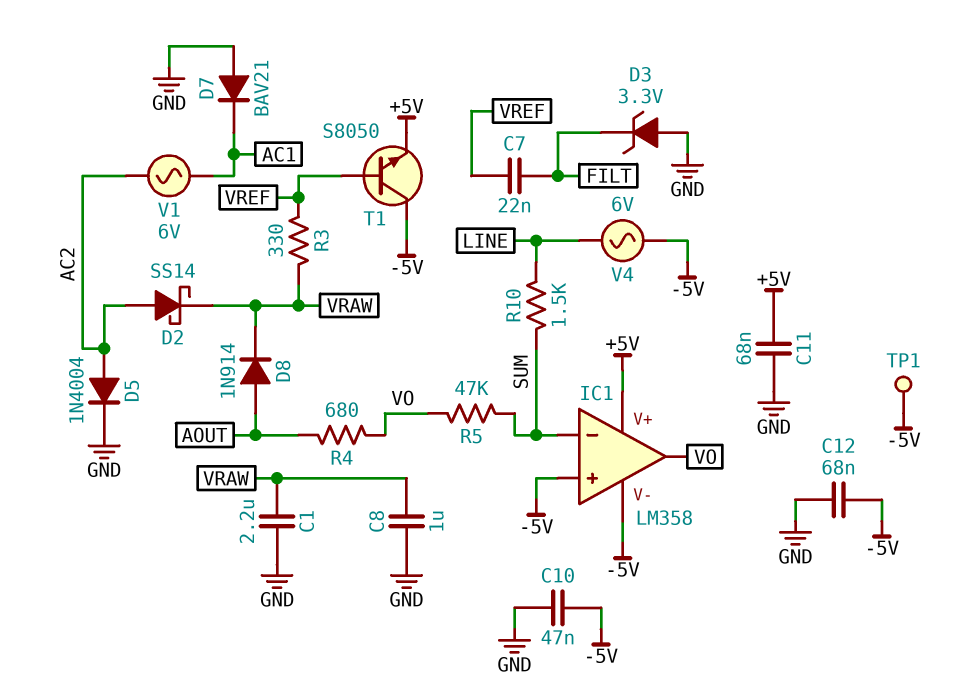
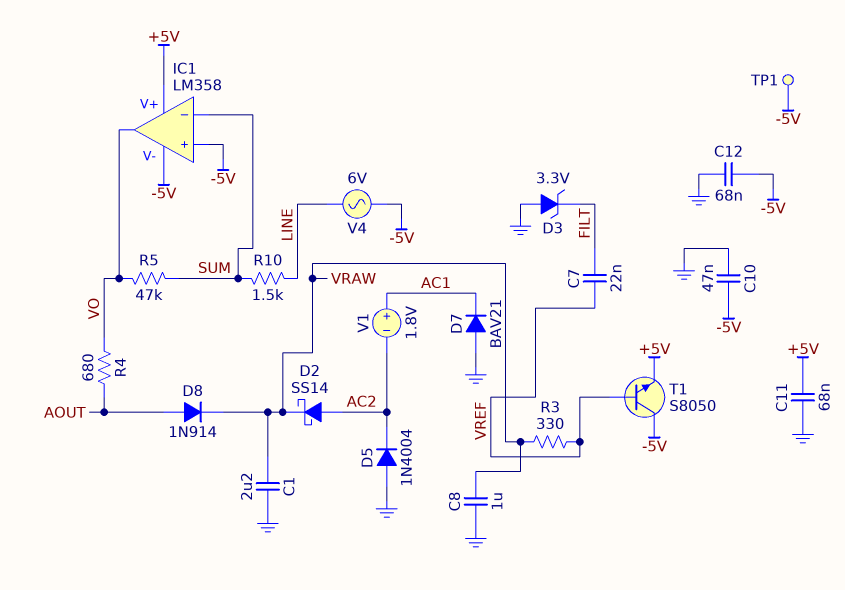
D5: diode 1N4004 (A AC2, K GND) -> diode 1N4004 (A GND, K AC2)
V1: AC 6V (AC1, AC2) -> 1.8V (plus AC1, minus AC2)

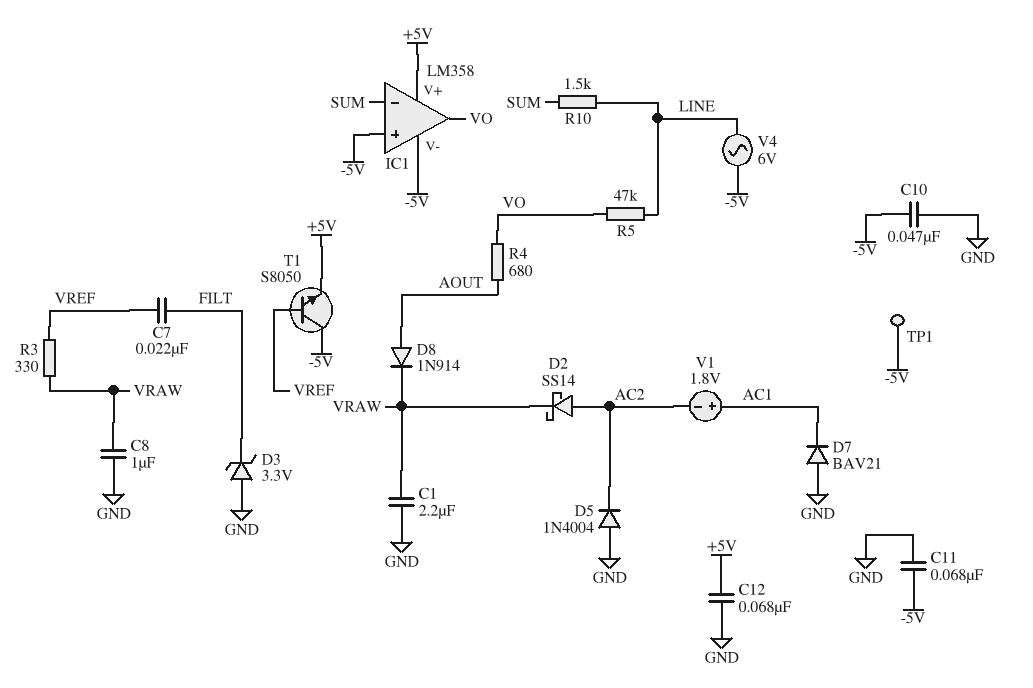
C11: 68nF (+5V, GND) -> 68nF (-5V, GND)
C12: 68nF (-5V, GND) -> 68nF (+5V, GND)
R5: 47k (SUM, VO) -> 47k (LINE, VO)

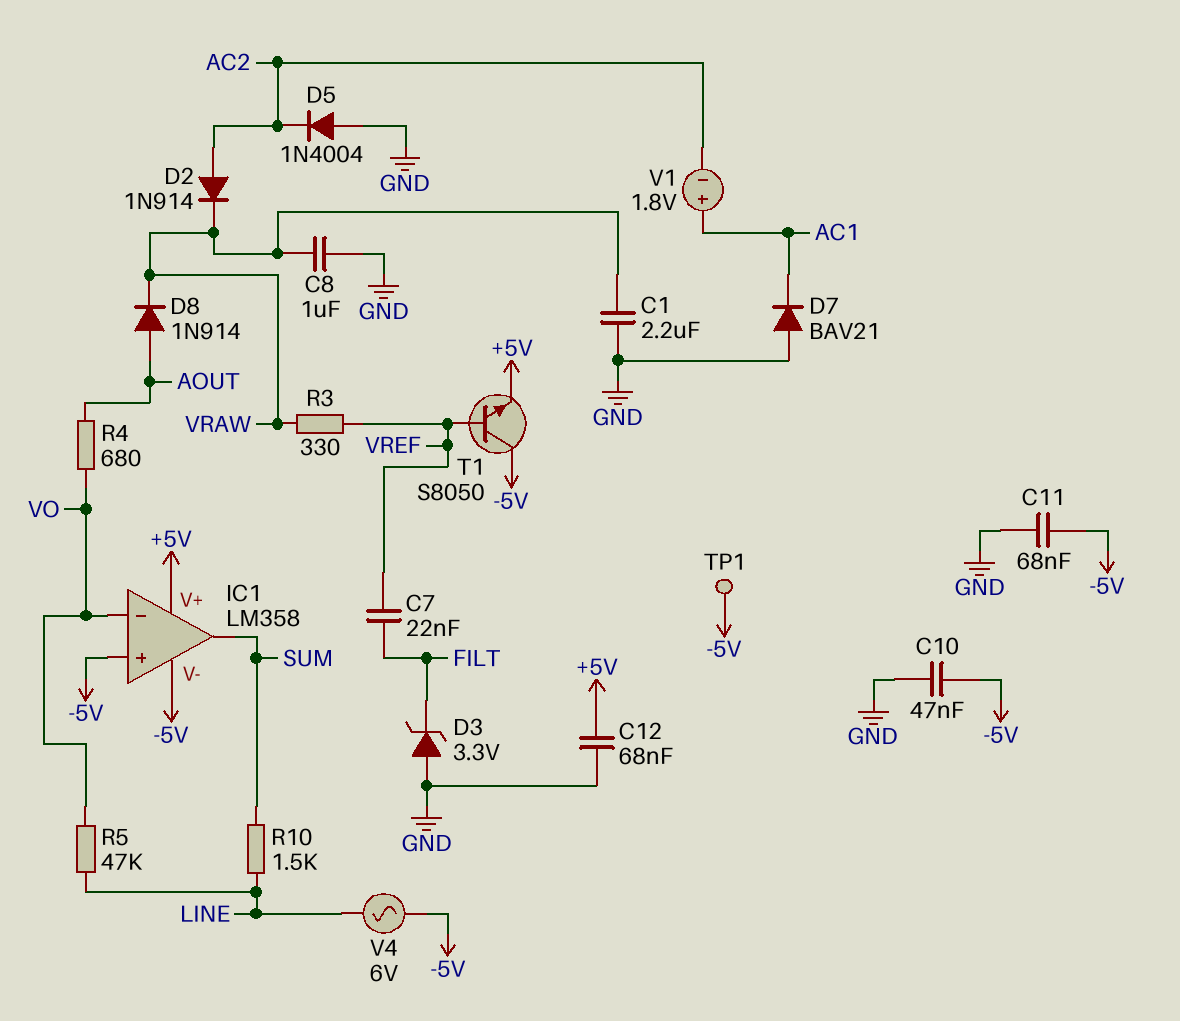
D2: schottky SS14 (A AC2, K VRAW) -> diode 1N914 (A AC2, K VRAW)
IC1 pin in-: SUM -> VO
IC1 pin out: VO -> SUM

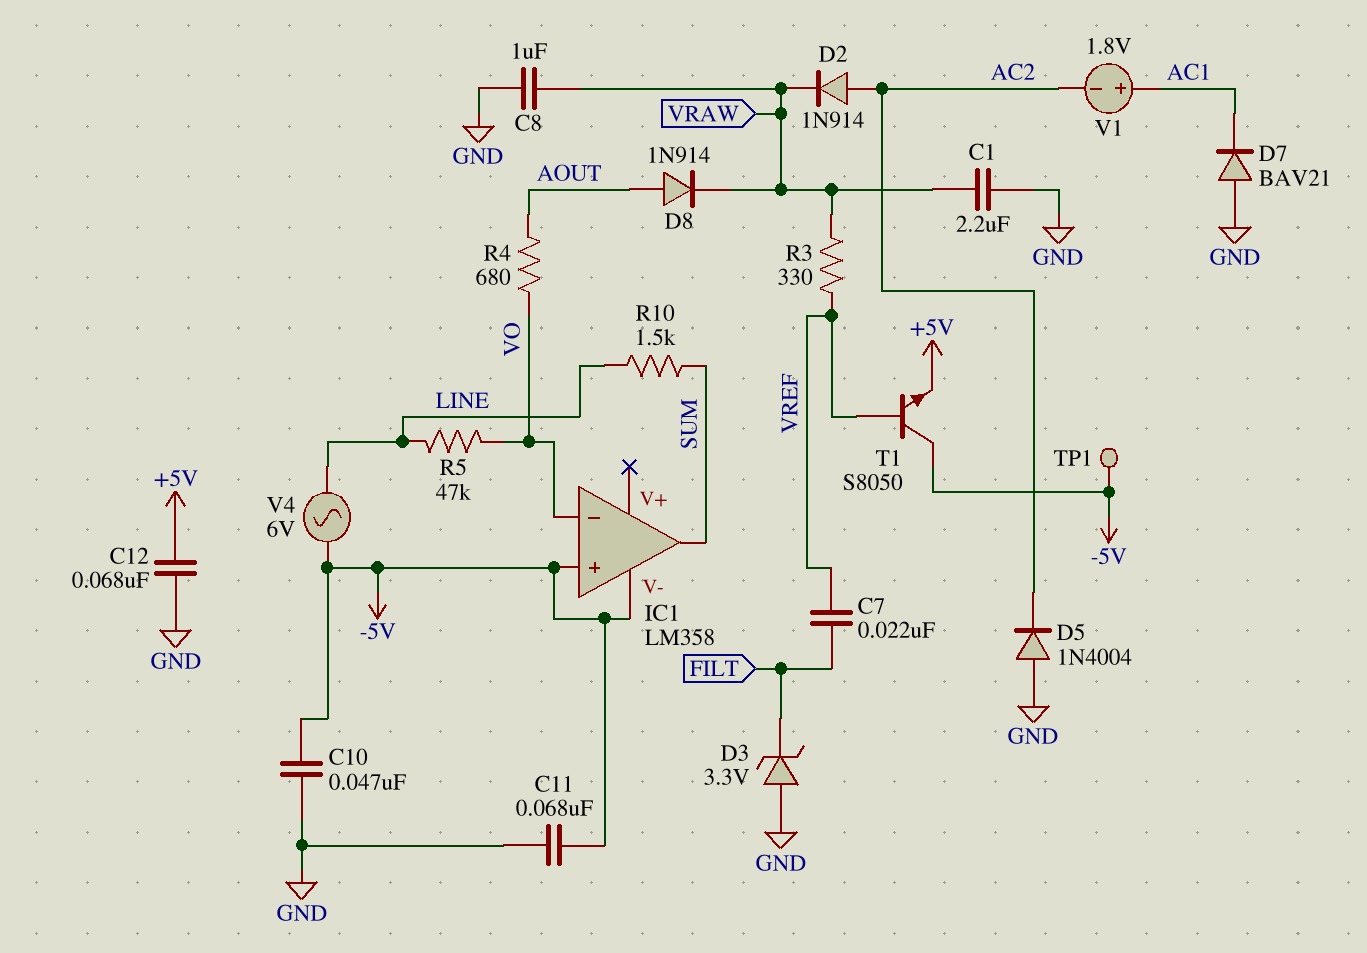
IC1 pin V+: +5V -> none

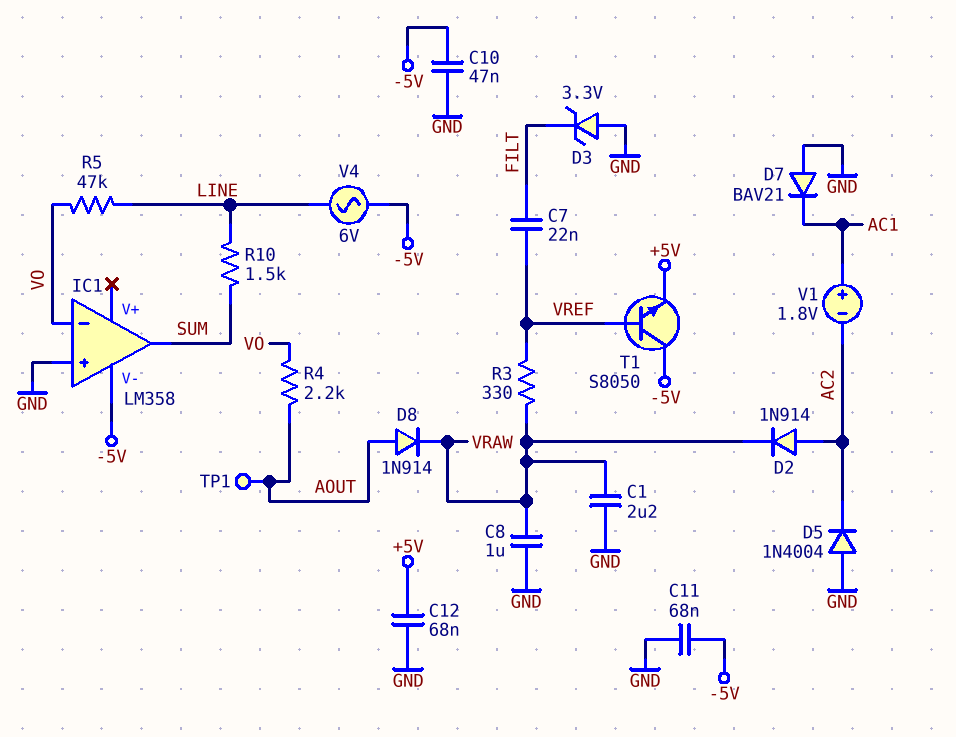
IC1 pin in+: -5V -> GND
R4: 680 (AOUT, VO) -> 2.2k (AOUT, VO)
TP1: test point (-5V) -> test point (AOUT)

